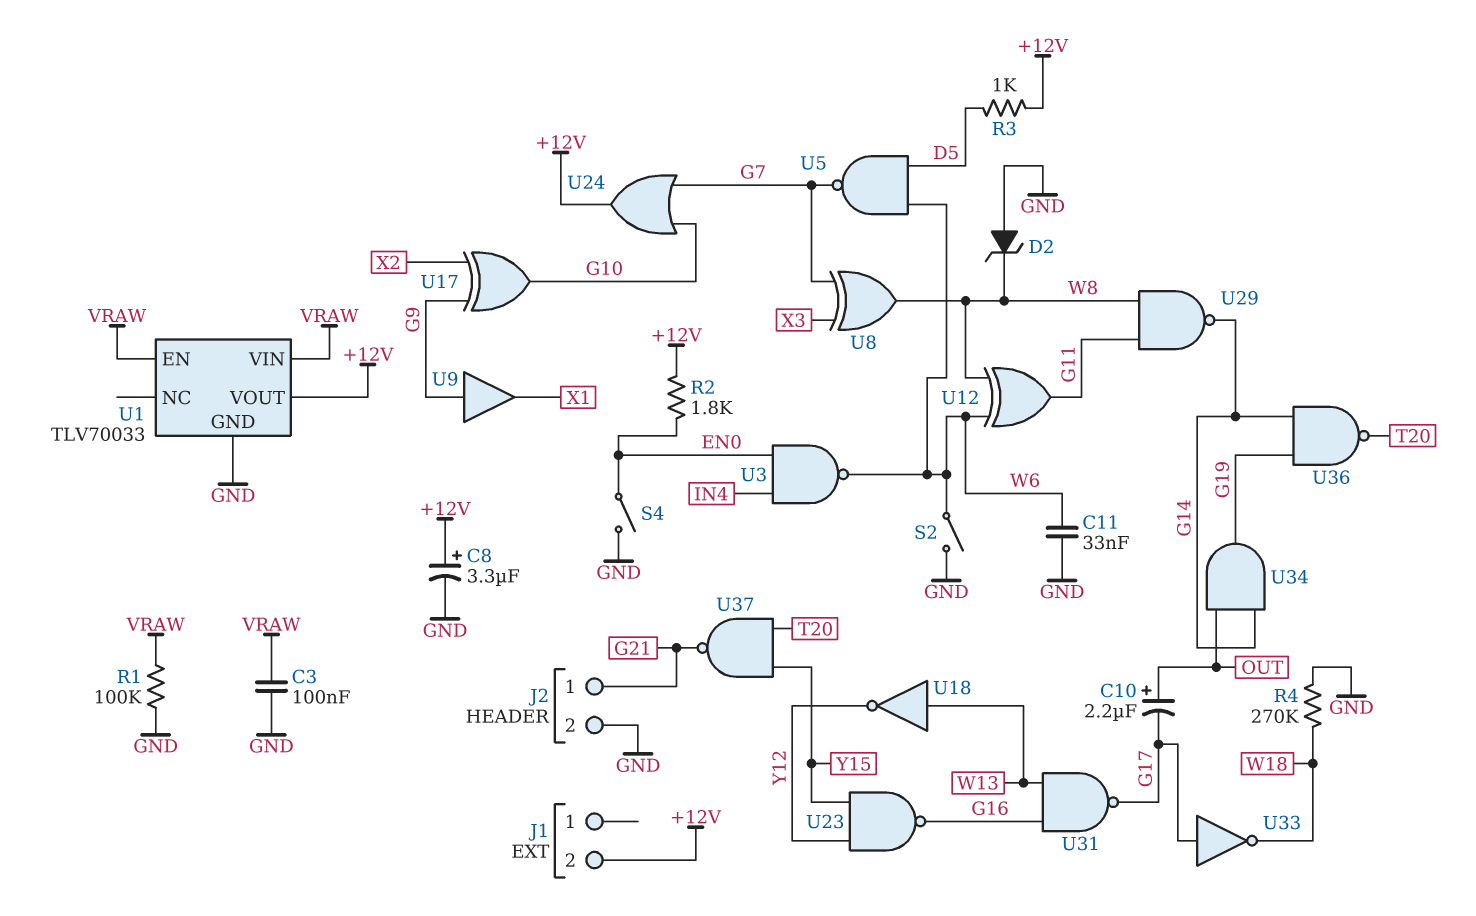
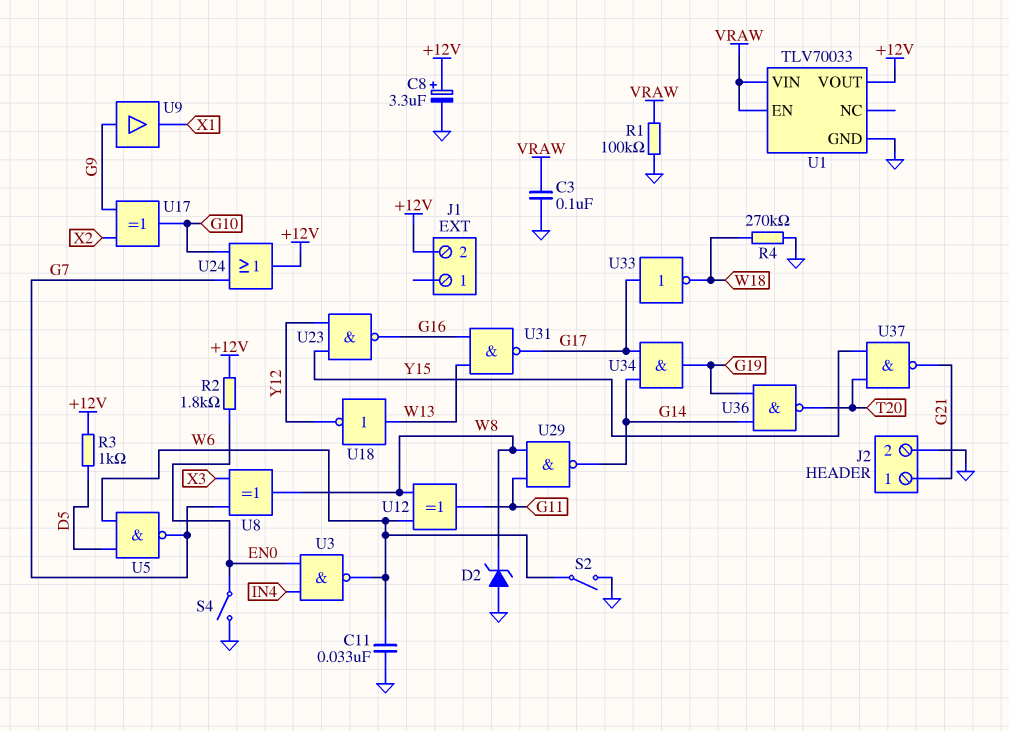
C10: 2.2uF (plus OUT, minus G17) -> none
U34: AND (in G14, in OUT, out G19) -> AND (in G14, in G17, out G19)

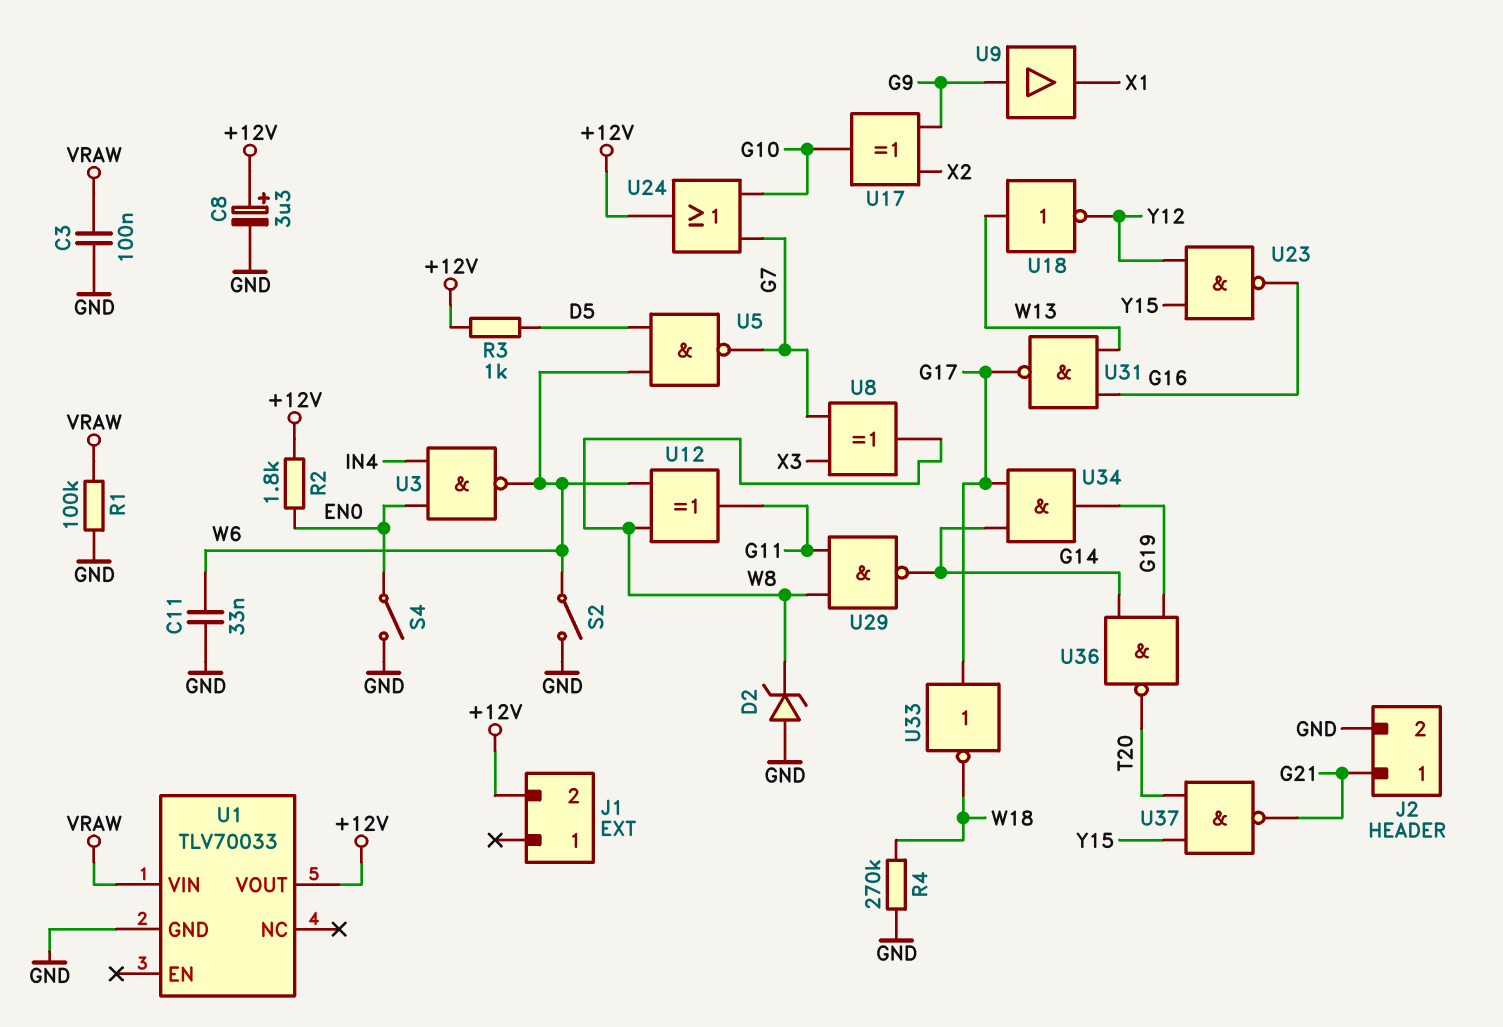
U1 pin EN: VRAW -> none

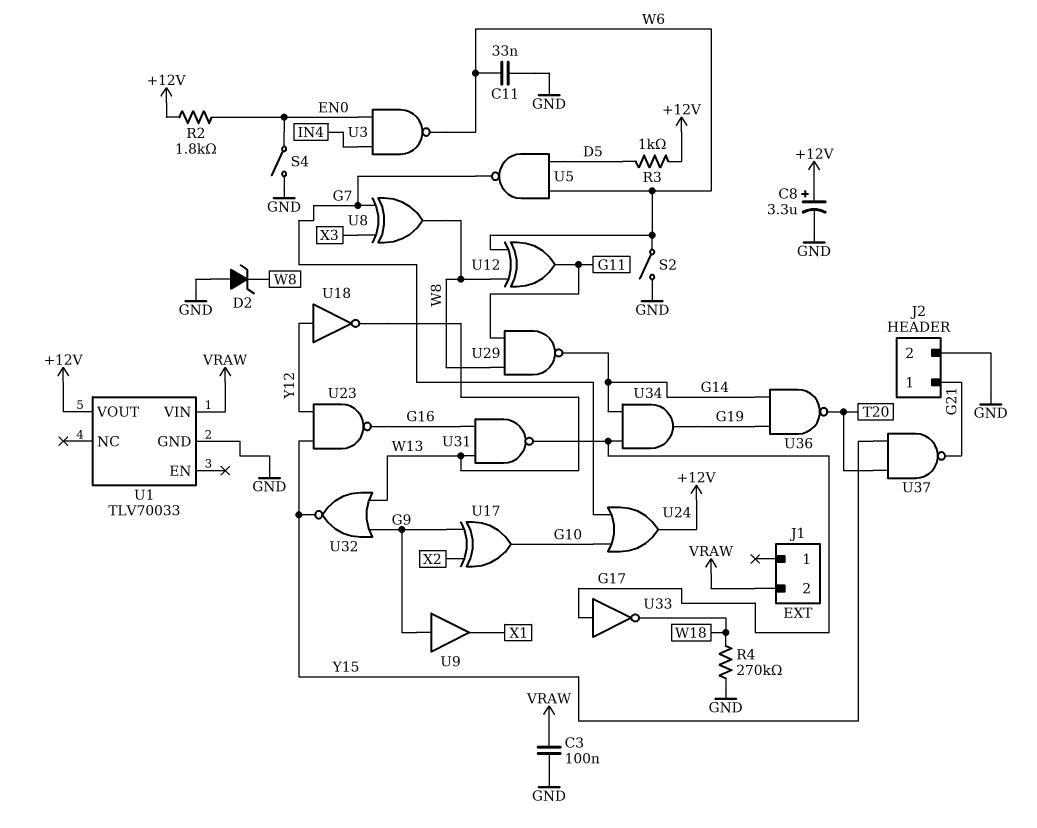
J1 pin 2: +12V -> VRAW
R1: 100k (GND, VRAW) -> none
U18: NOT (in W13, out Y12) -> NOT (in Y12, out W13)
U32: none -> NOR (in G9, in W13, out Y15)

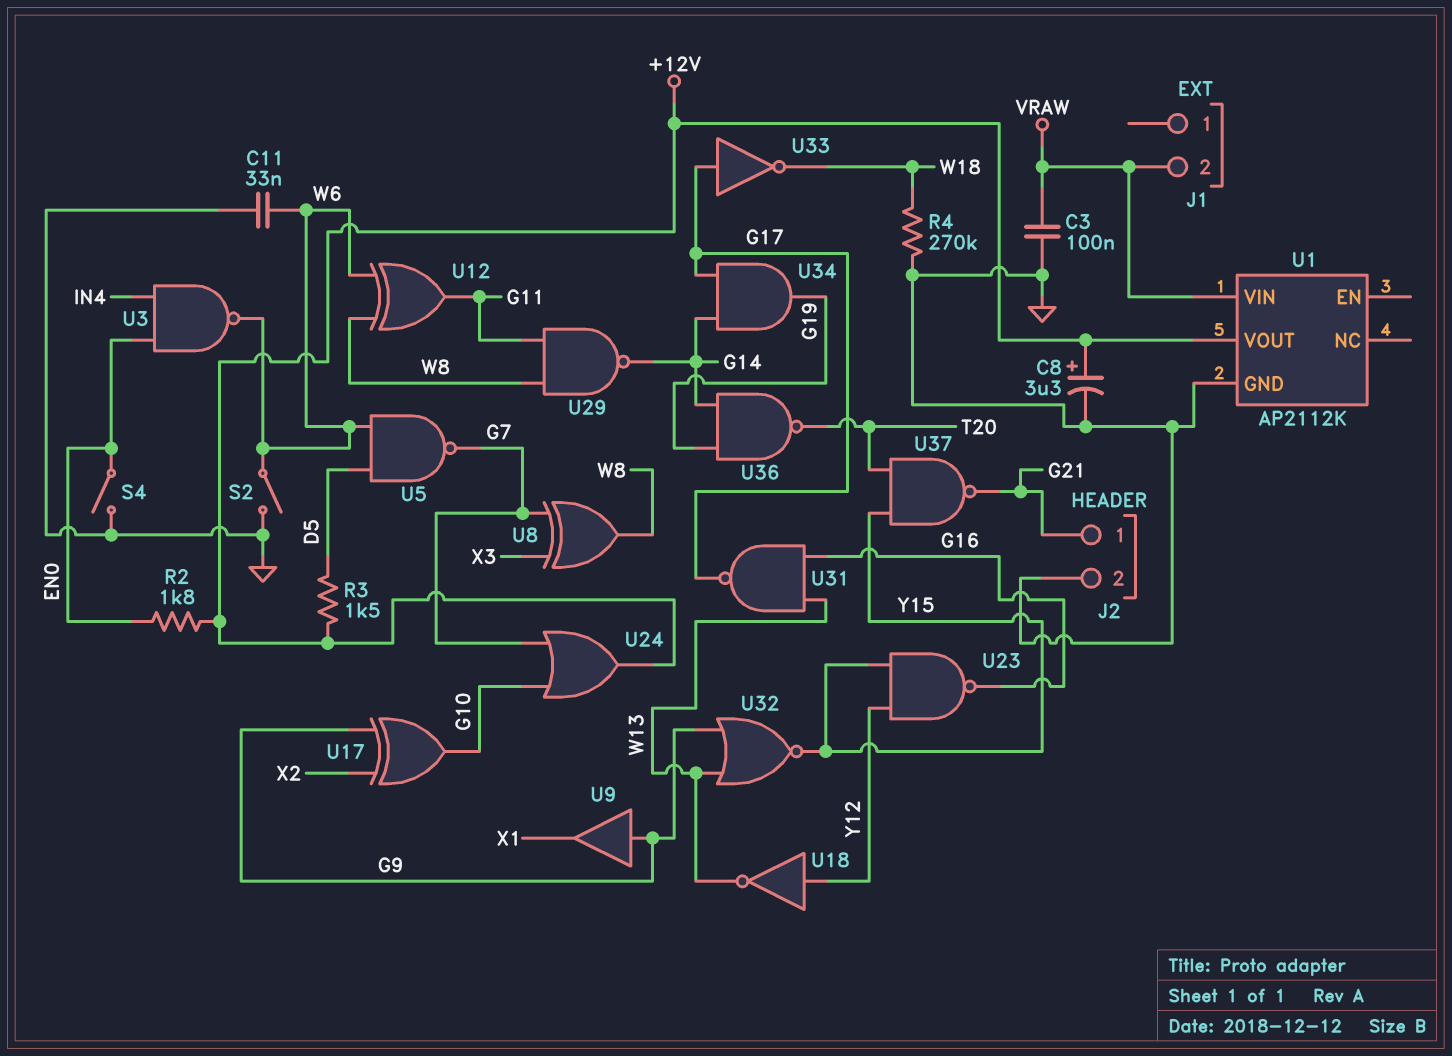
D2: zener (A GND, K W8) -> none
R3: 1k (+12V, D5) -> 1.5k (+12V, D5)
U1: TLV70033 -> AP2112K

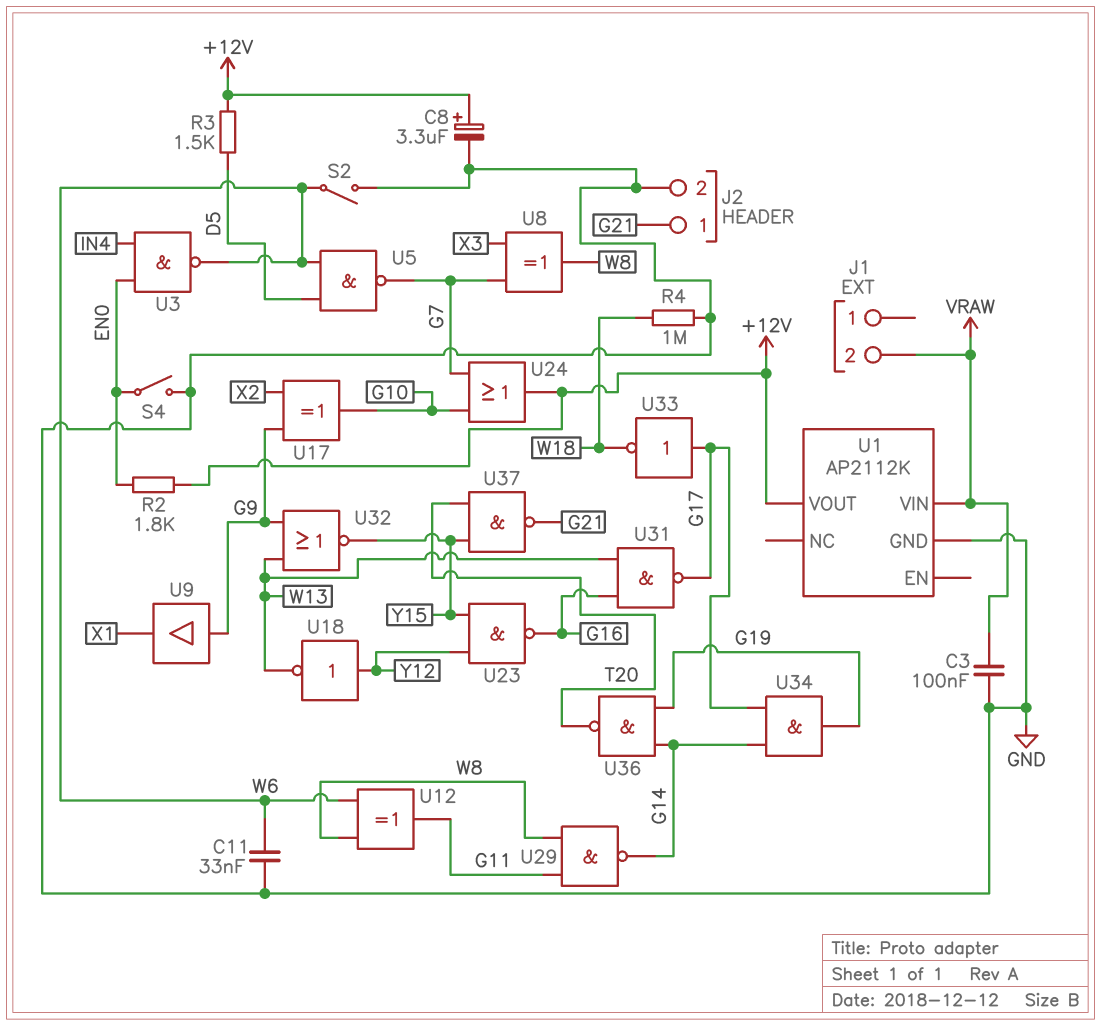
R4: 270k (GND, W18) -> 1M (GND, W18)

